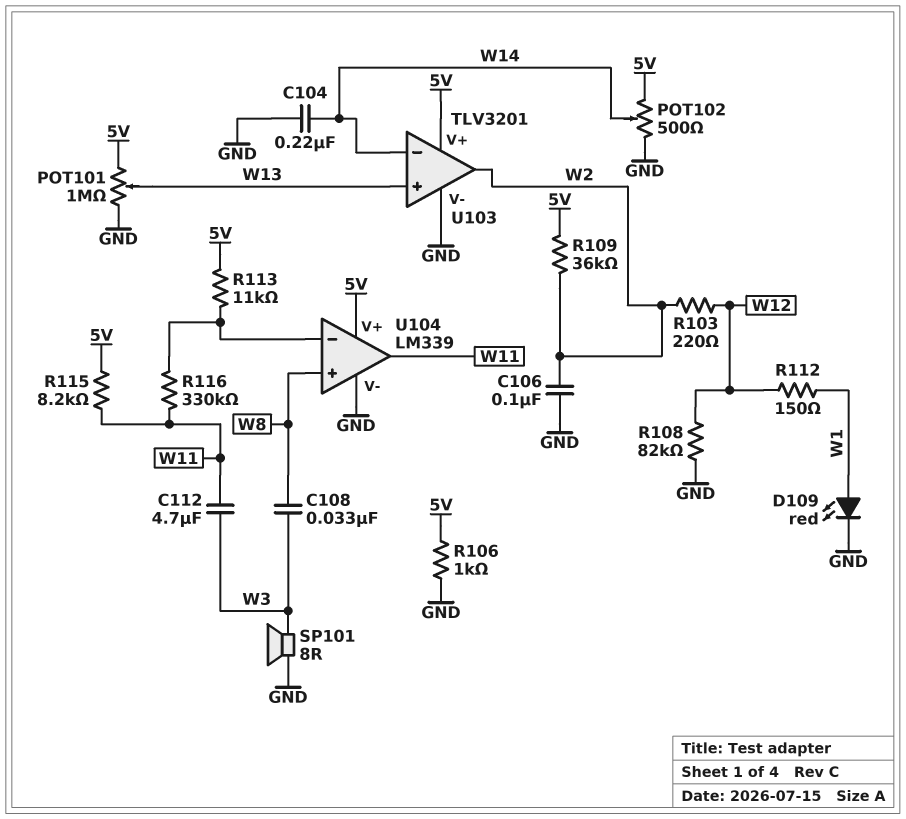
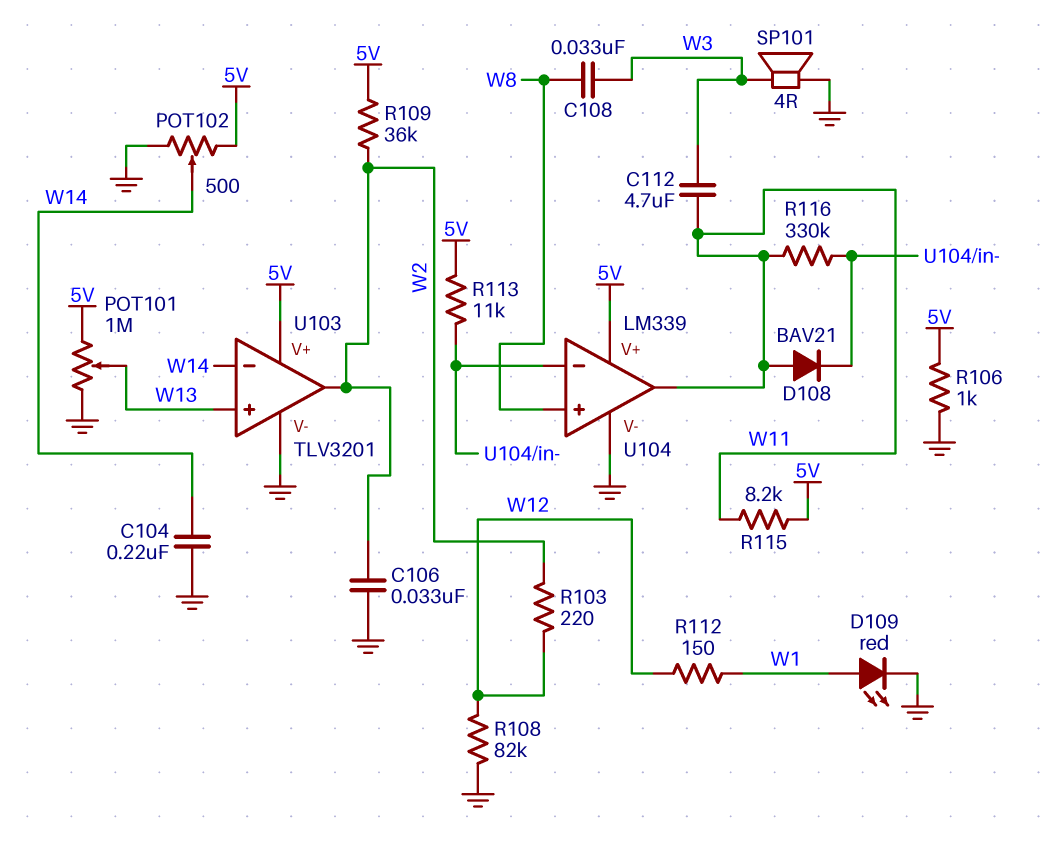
C106: 100nF (GND, W2) -> 33nF (GND, W2)
D108: none -> diode BAV21 (A W11, K U104/in-)
SP101: speaker 8R (GND, W3) -> speaker 4R (GND, W3)

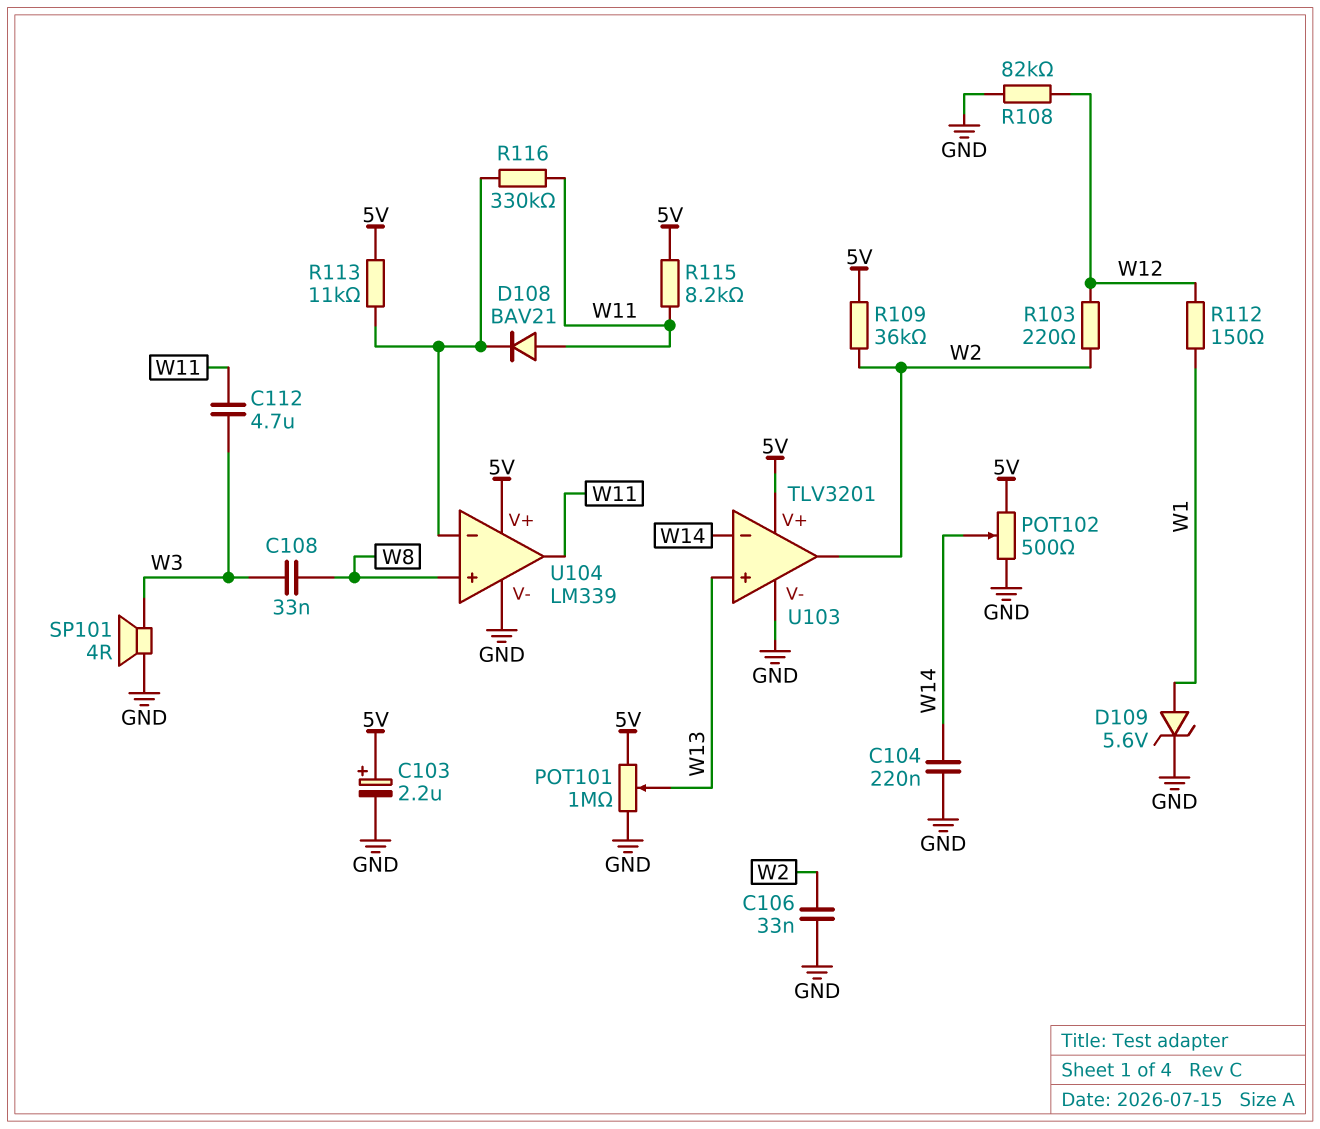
C103: none -> 2.2uF (plus 5V, minus GND)
D109: LED red (A W1, K GND) -> zener 5.6V (A W1, K GND)
R106: 1k (5V, GND) -> none

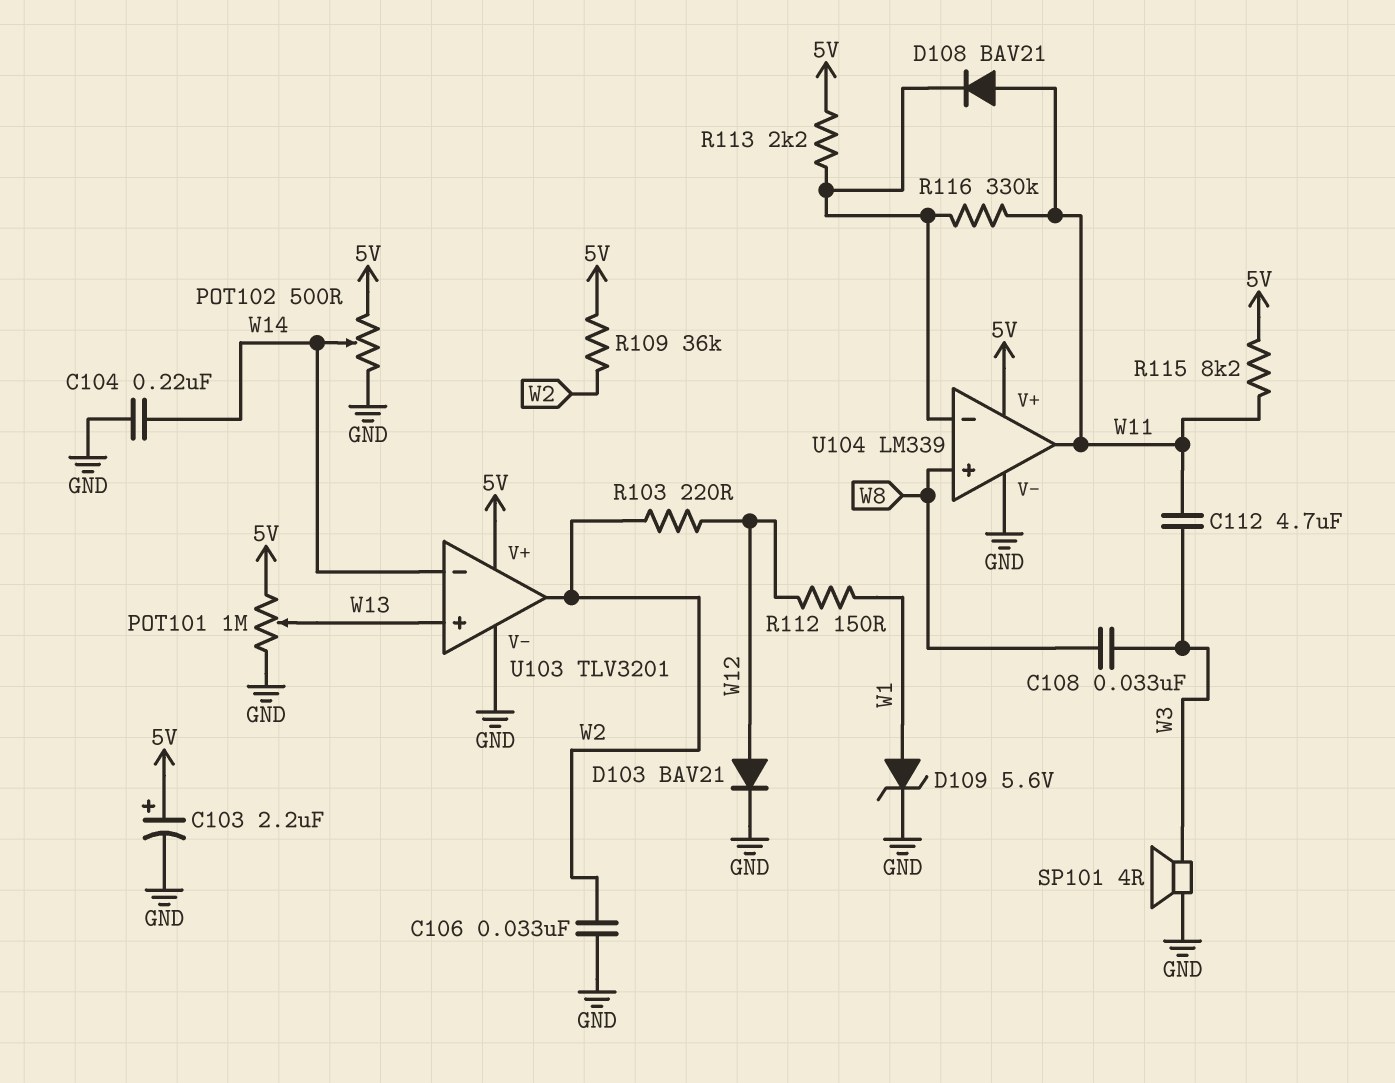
D103: none -> diode BAV21 (A W12, K GND)
R108: 82k (GND, W12) -> none
R113: 11k (5V, U104/in-) -> 2.2k (5V, U104/in-)

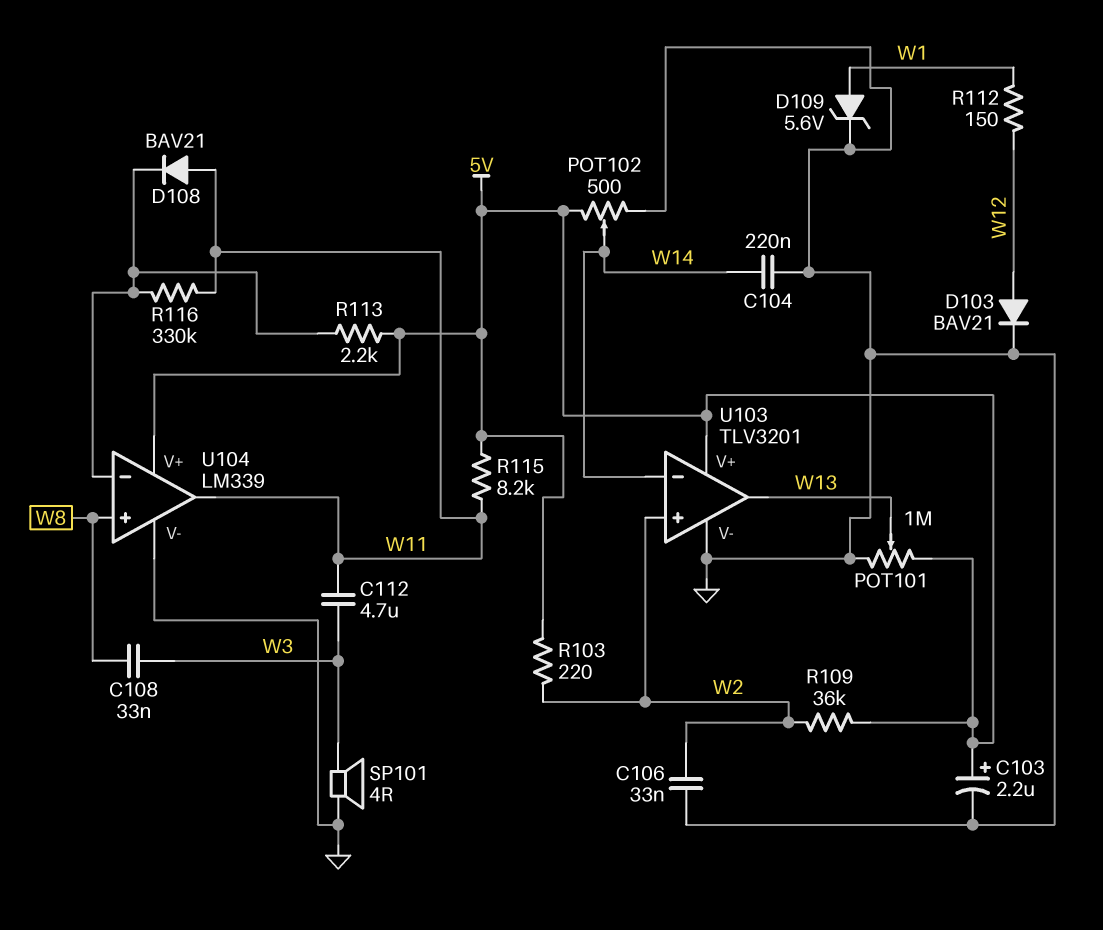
R103: 220 (W2, W12) -> 220 (5V, W2)
U103 pin in+: W13 -> W2
U103 pin out: W2 -> W13

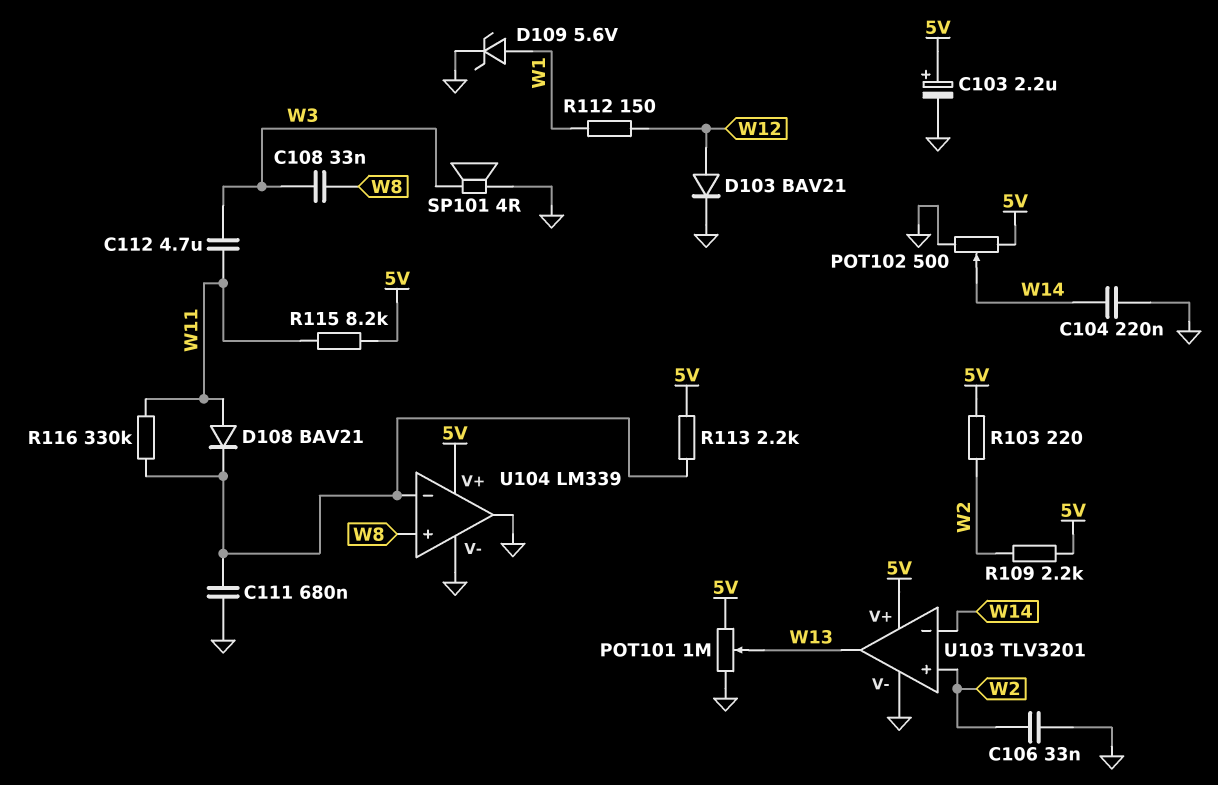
C111: none -> 680nF (GND, U104/in-)
R109: 36k (5V, W2) -> 2.2k (5V, W2)
U104 pin out: W11 -> GND

